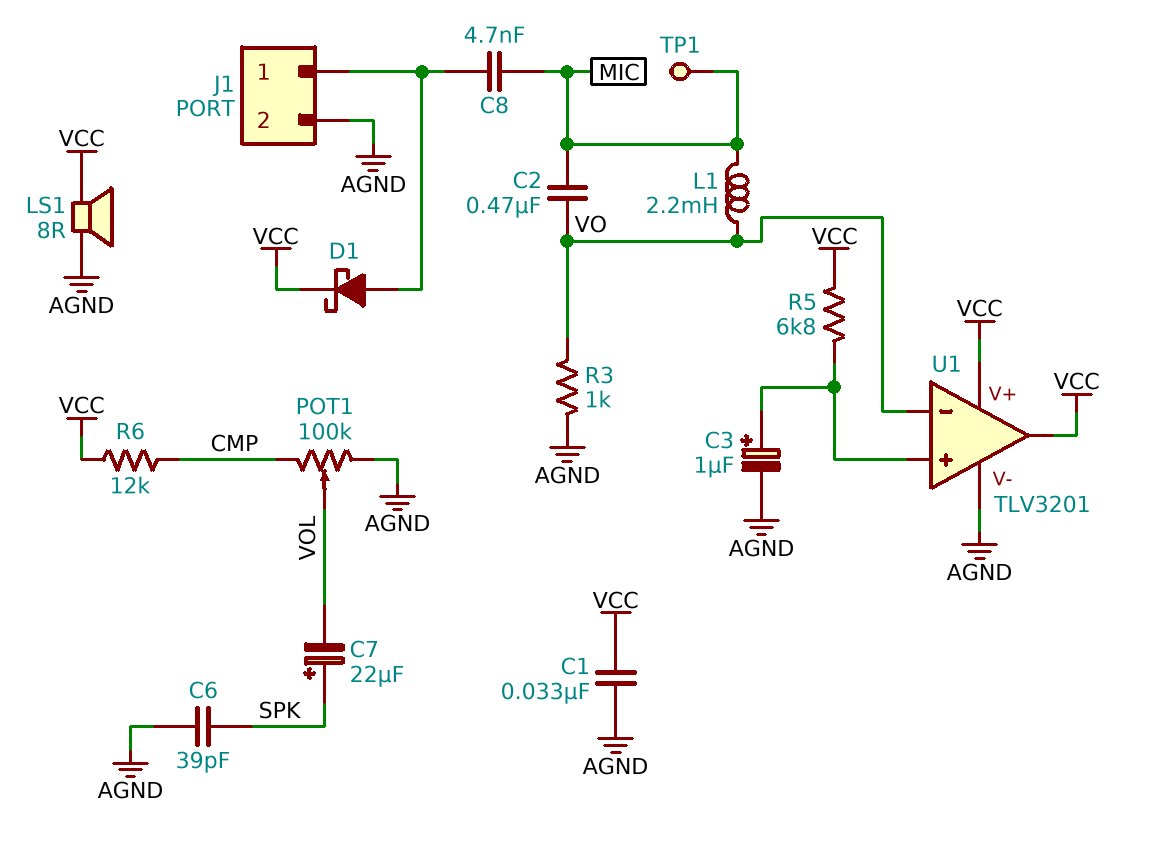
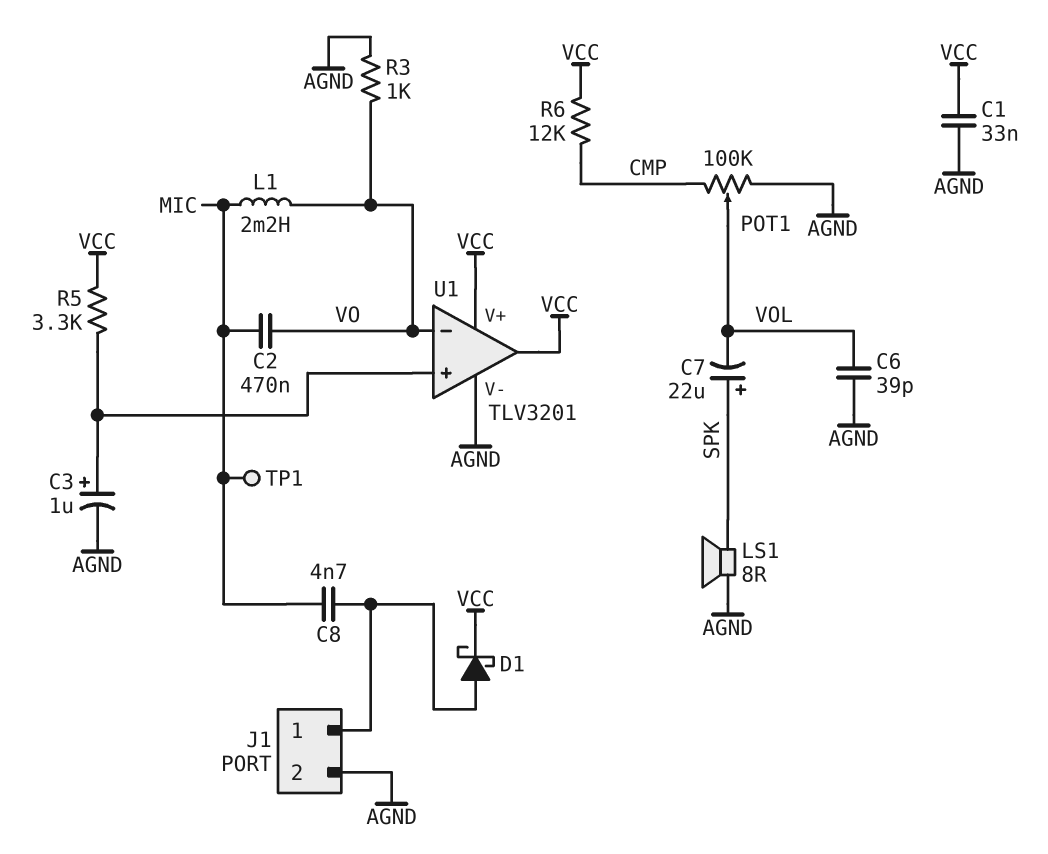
C6: 39pF (AGND, SPK) -> 39pF (AGND, VOL)
LS1: speaker 8R (AGND, VCC) -> speaker 8R (AGND, SPK)
R5: 6.8k (U1/in+, VCC) -> 3.3k (U1/in+, VCC)

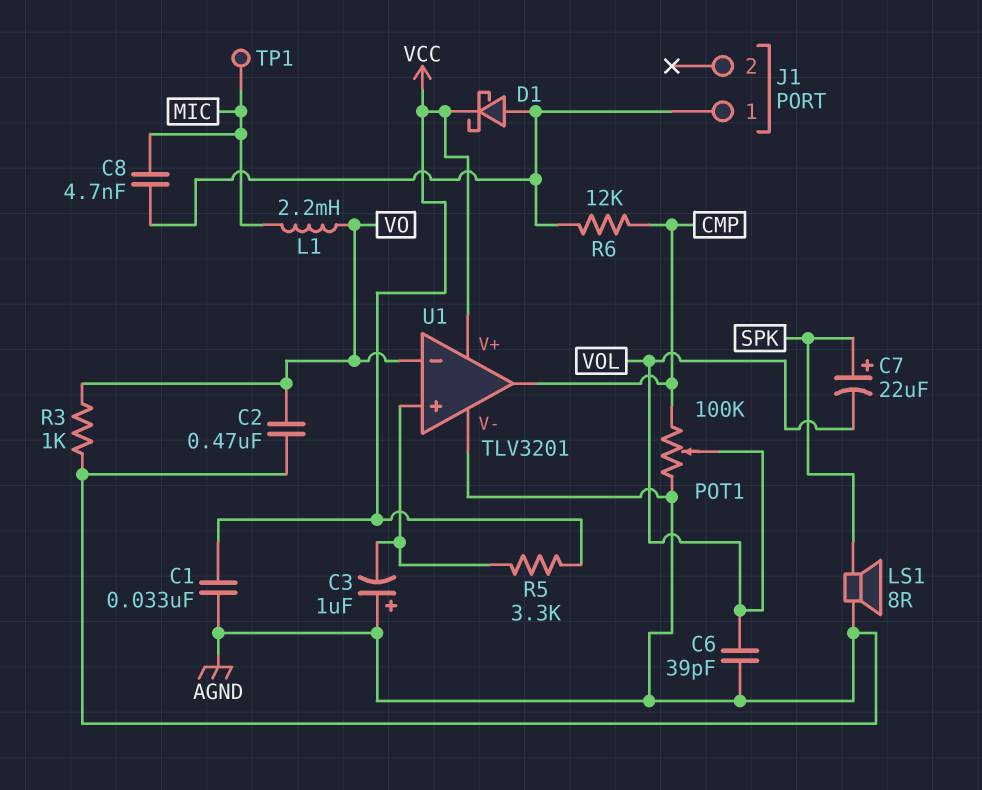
C2: 470nF (MIC, VO) -> 470nF (AGND, VO)
C3: 1uF (plus U1/in+, minus AGND) -> 1uF (plus AGND, minus U1/in+)
J1 pin 2: AGND -> none
R6: 12k (CMP, VCC) -> 12k (CMP, J1/1)
U1 pin out: VCC -> CMP

